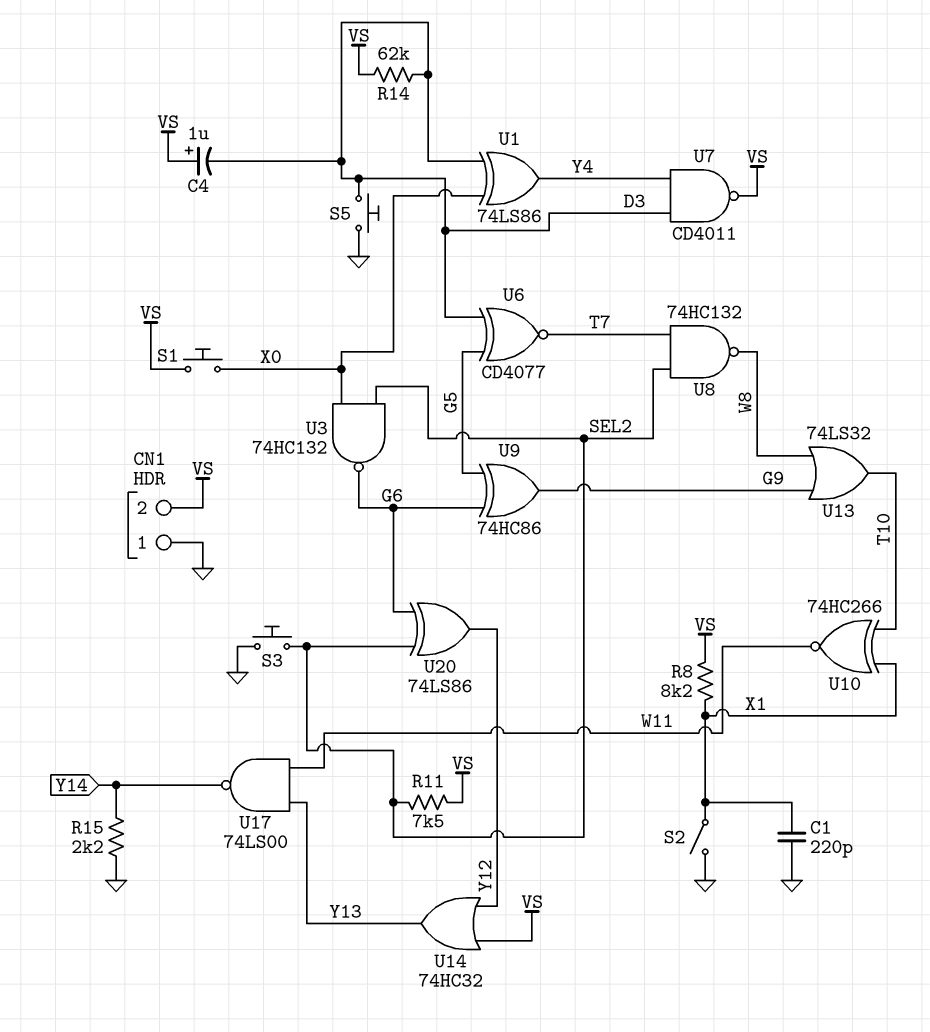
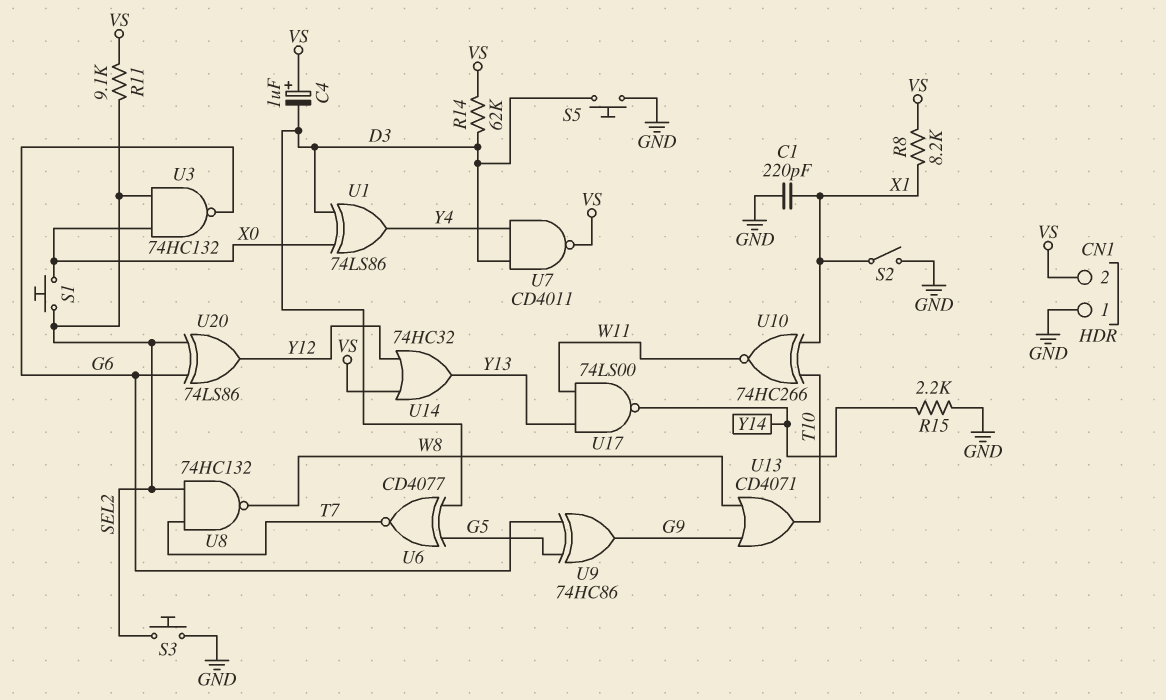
R11: 7.5k (SEL2, VS) -> 9.1k (SEL2, VS)
S1: button (VS, X0) -> button (SEL2, X0)
U13: OR 74LS32 (in G9, in W8, out T10) -> OR CD4071 (in G9, in W8, out T10)

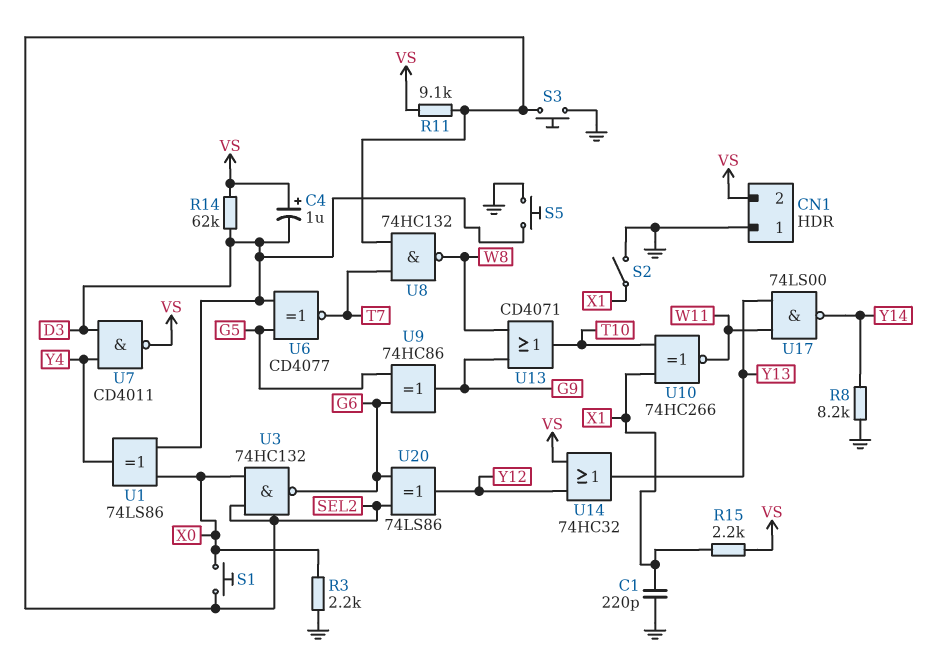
R3: none -> 2.2k (GND, X0)
R8: 8.2k (VS, X1) -> 8.2k (GND, Y14)
R15: 2.2k (GND, Y14) -> 2.2k (VS, X1)

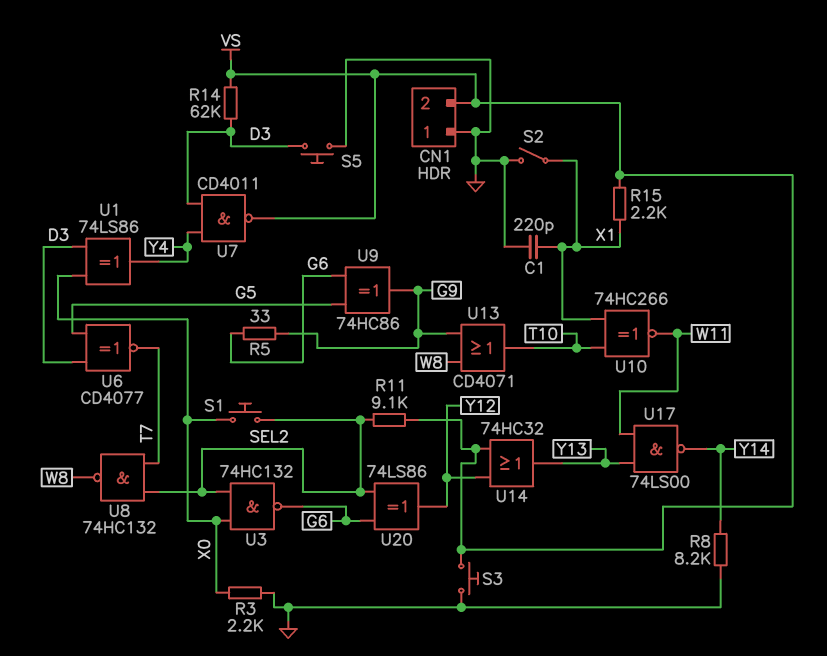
C4: 1uF (plus VS, minus D3) -> none
R5: none -> 33 (G6, G9)
S3: button (GND, SEL2) -> button (GND, VS)

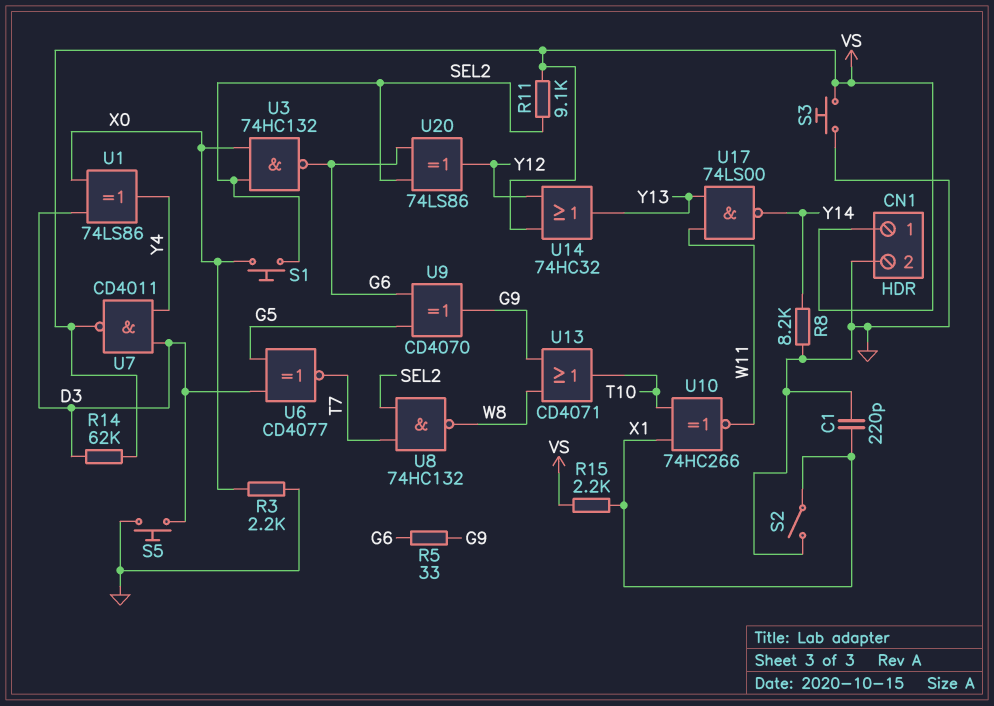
CN1 pin 1: GND -> VS
CN1 pin 2: VS -> GND
U9: XOR 74HC86 (in G5, in G6, out G9) -> XOR CD4070 (in G5, in G6, out G9)

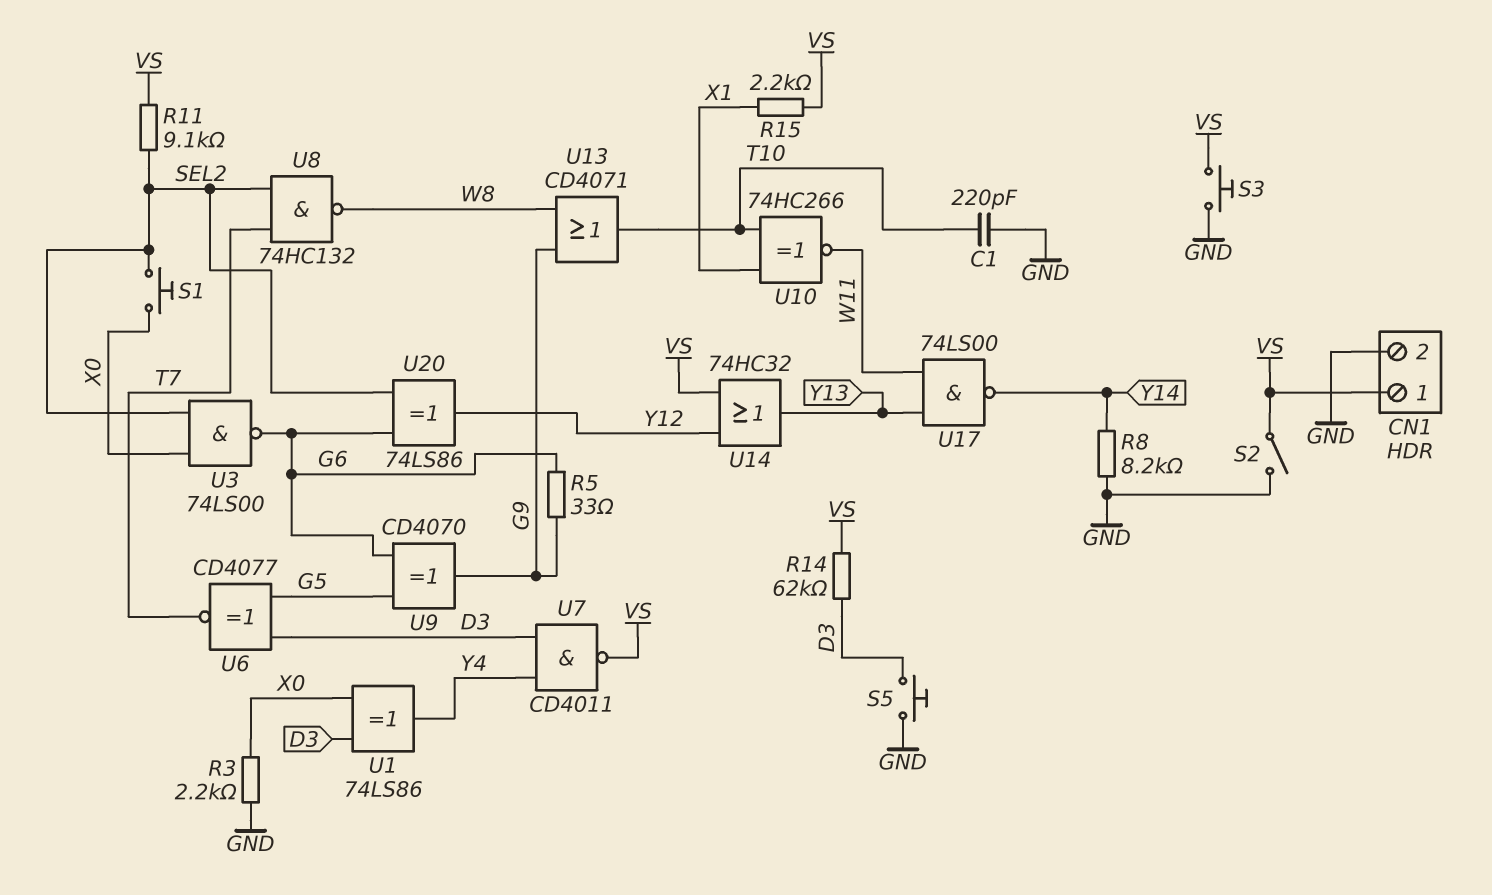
C1: 220pF (GND, X1) -> 220pF (GND, T10)
S2: switch (GND, X1) -> switch (GND, VS)
U3: NAND 74HC132 (in SEL2, in X0, out G6) -> NAND 74LS00 (in SEL2, in X0, out G6)

